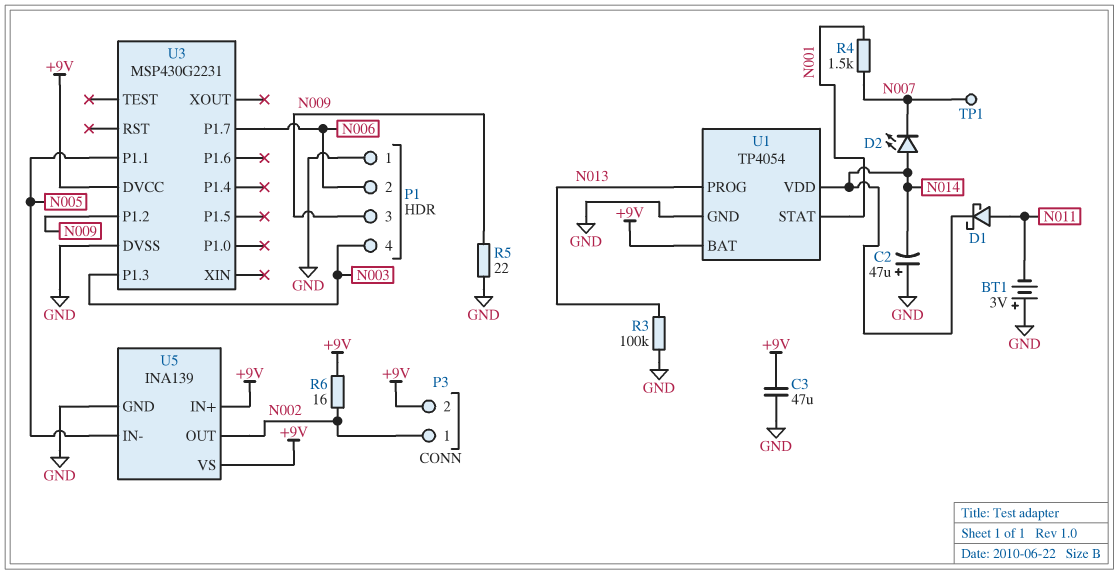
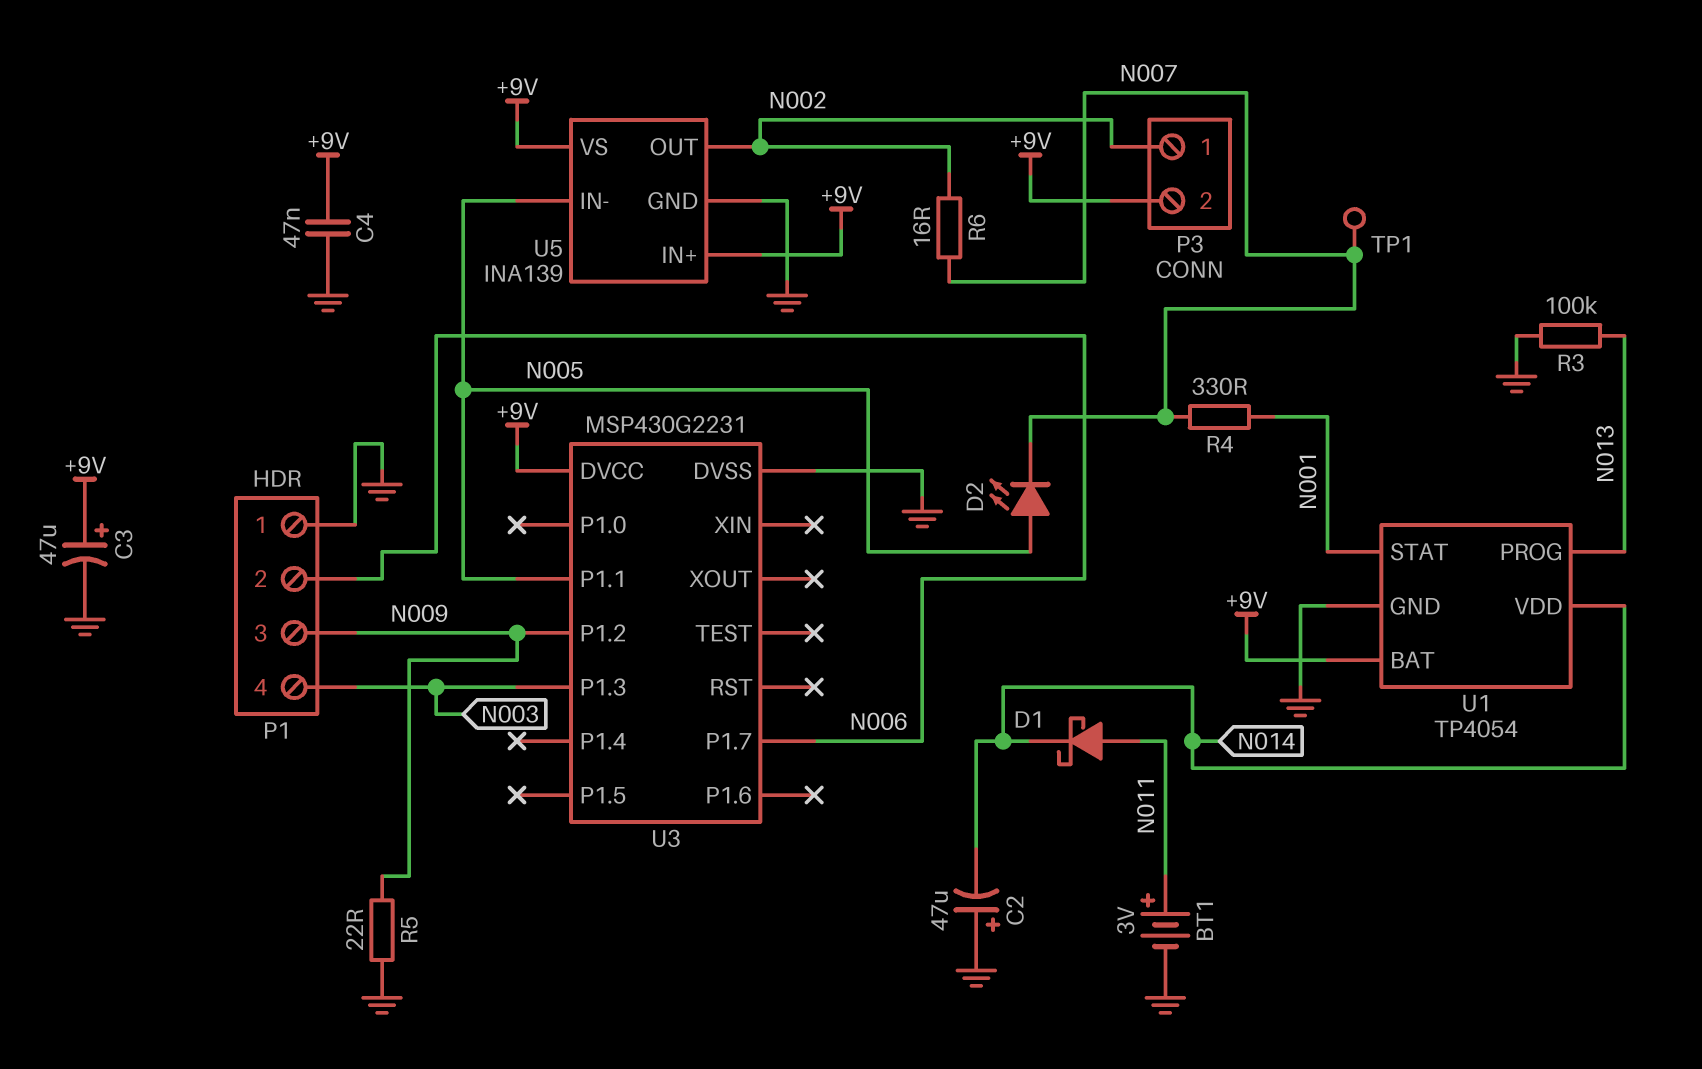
BT1: 3V (plus GND, minus N011) -> 3V (plus N011, minus GND)
C3: 47uF (+9V, GND) -> 47uF (plus +9V, minus GND)
C4: none -> 47nF (+9V, GND)
D2: LED (A N014, K N007) -> LED (A N005, K N007)
R4: 1.5k (N001, N007) -> 330 (N001, N007)
R6: 16 (+9V, N002) -> 16 (N002, N007)

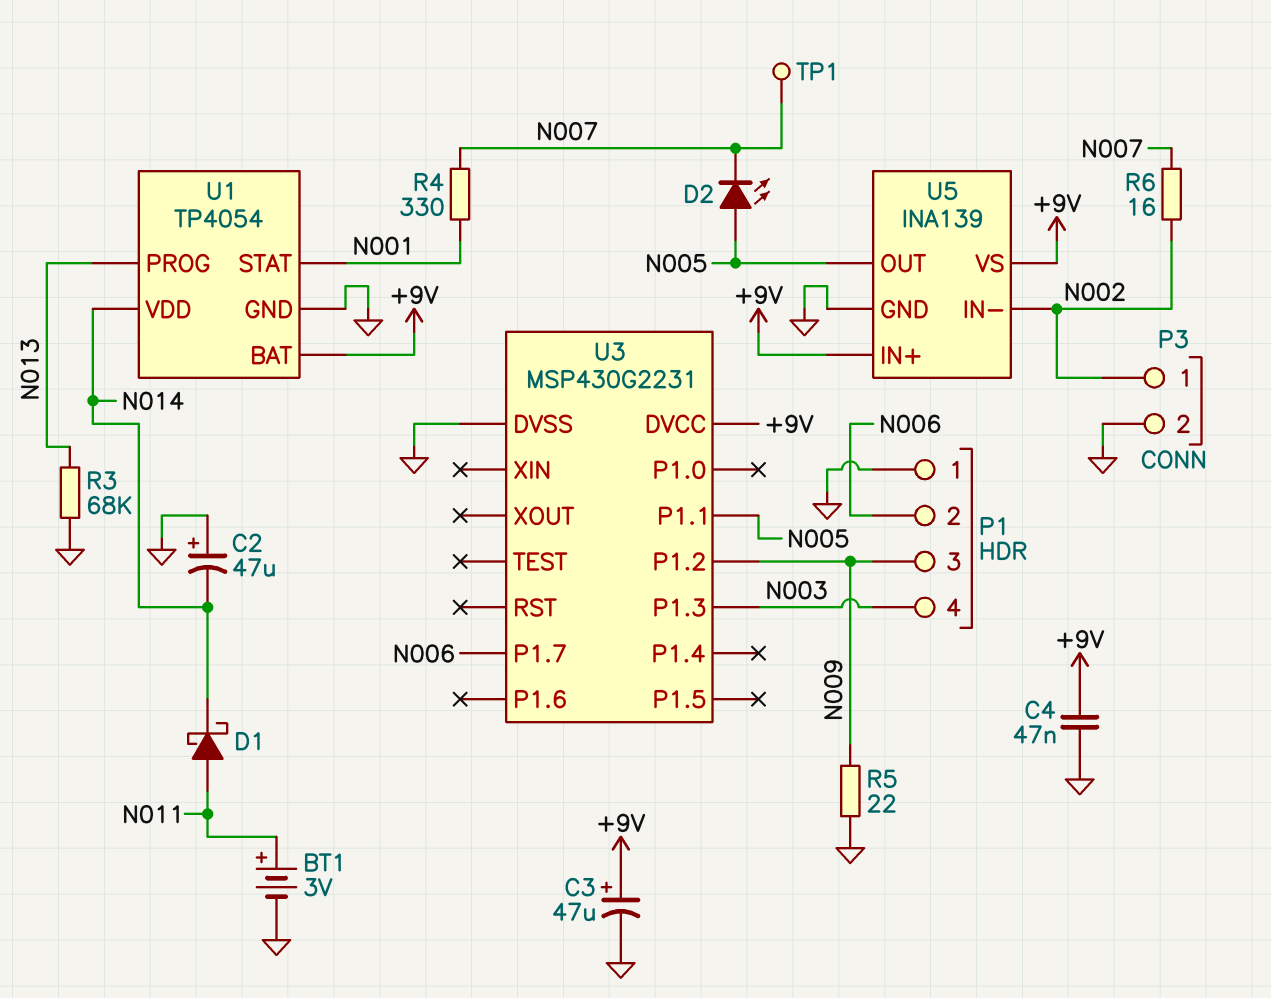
P3 pin 2: +9V -> GND
R3: 100k (GND, N013) -> 68k (GND, N013)
U5 pin IN-: N005 -> N002
U5 pin OUT: N002 -> N005

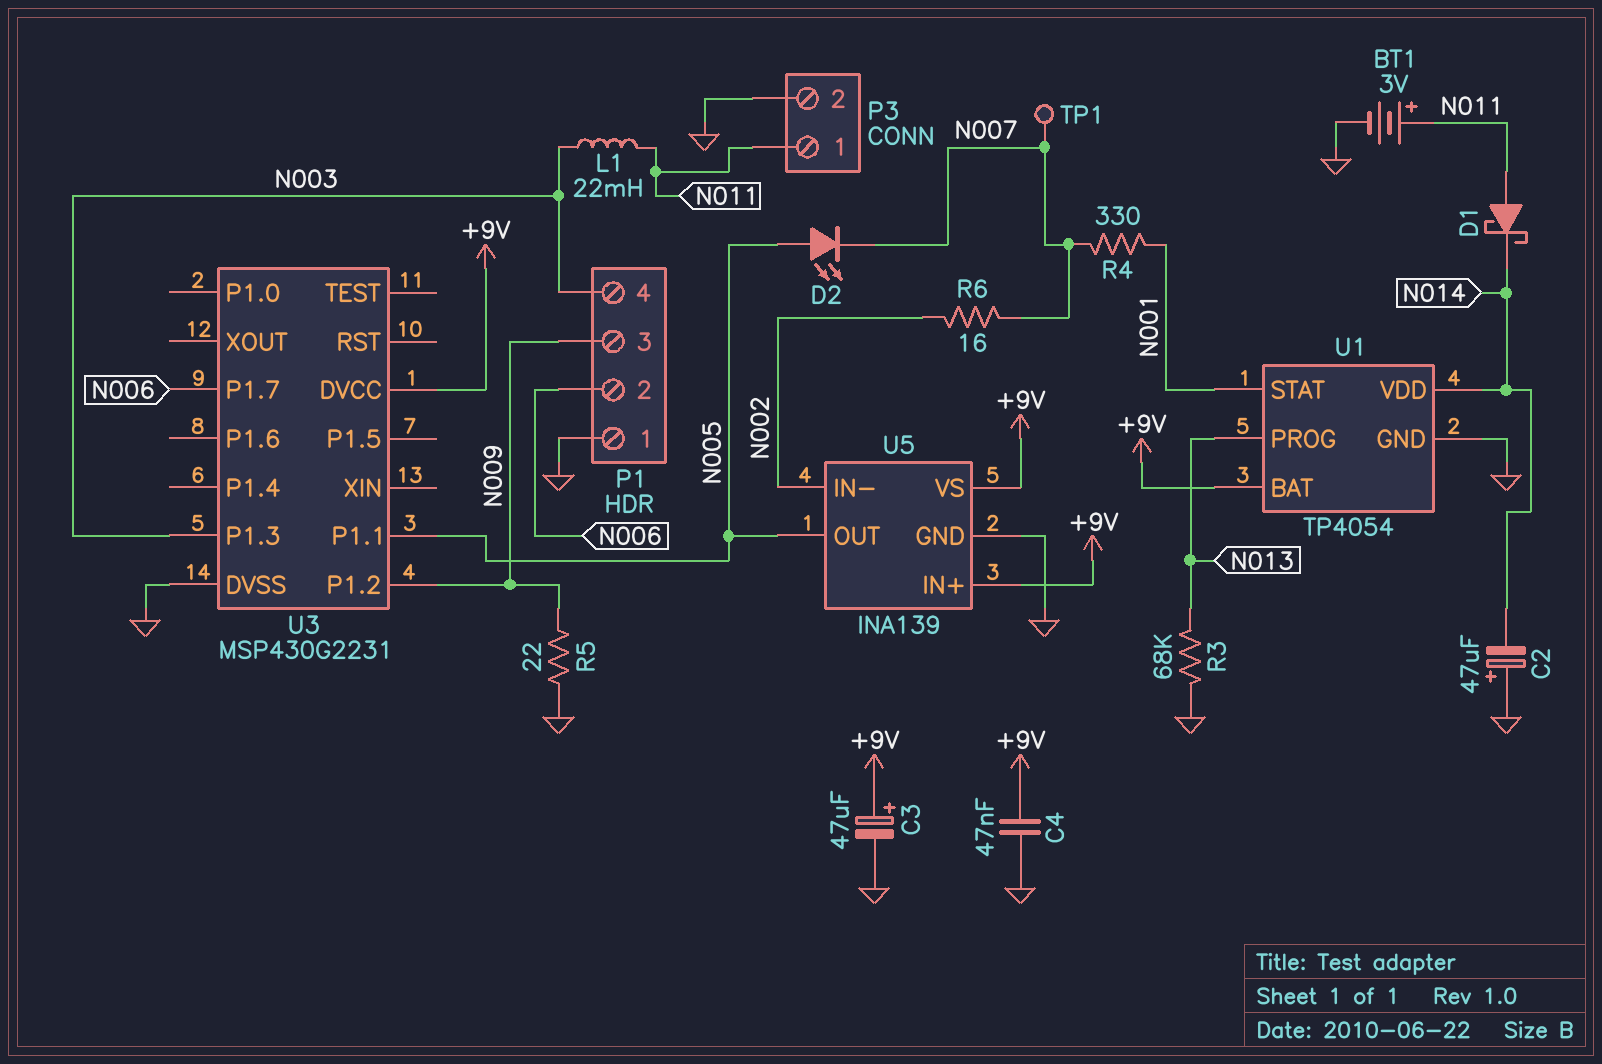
L1: none -> 22mH (N003, N011)
P3 pin 1: N002 -> N011

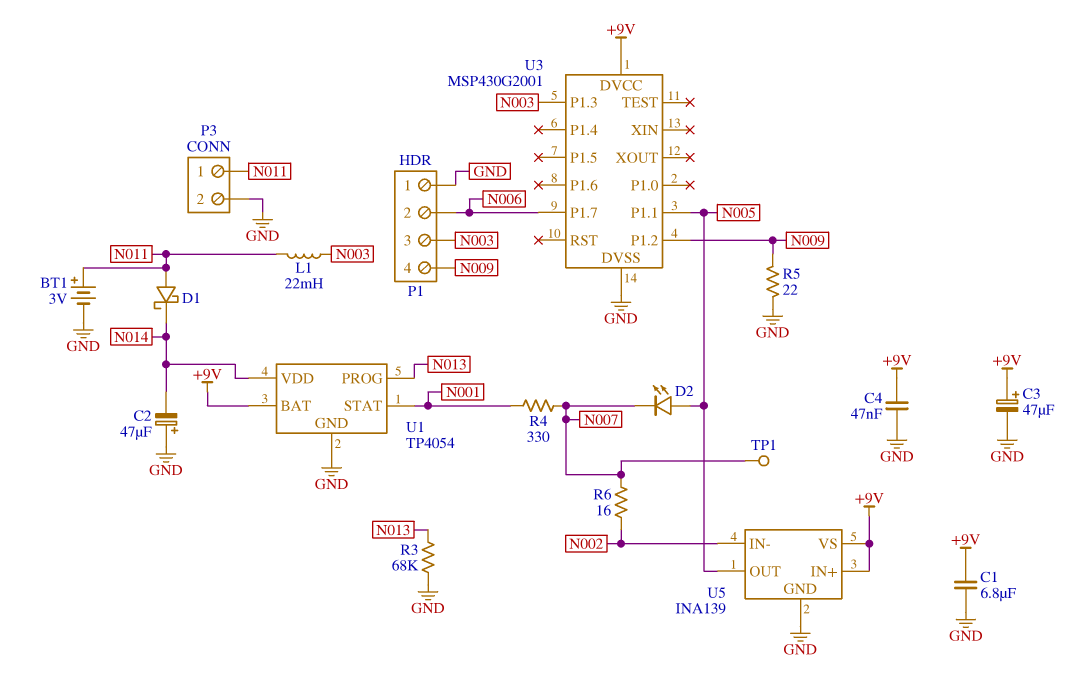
C1: none -> 6.8uF (+9V, GND)
P1 pin 3: N009 -> N003
P1 pin 4: N003 -> N009
U3: MSP430G2231 -> MSP430G2001

